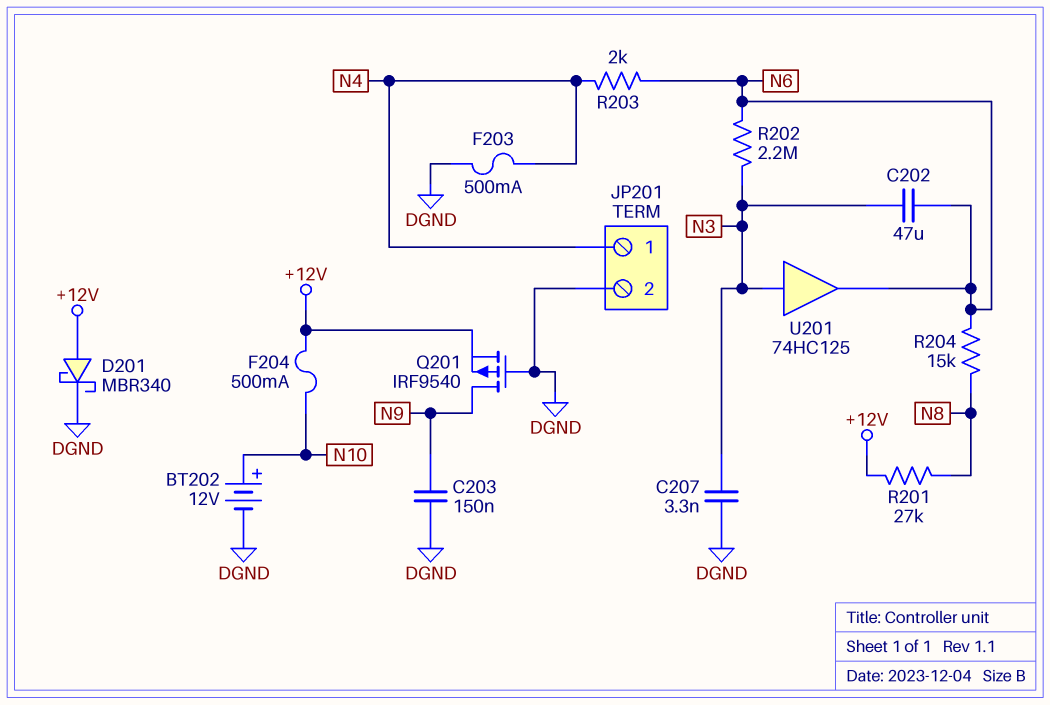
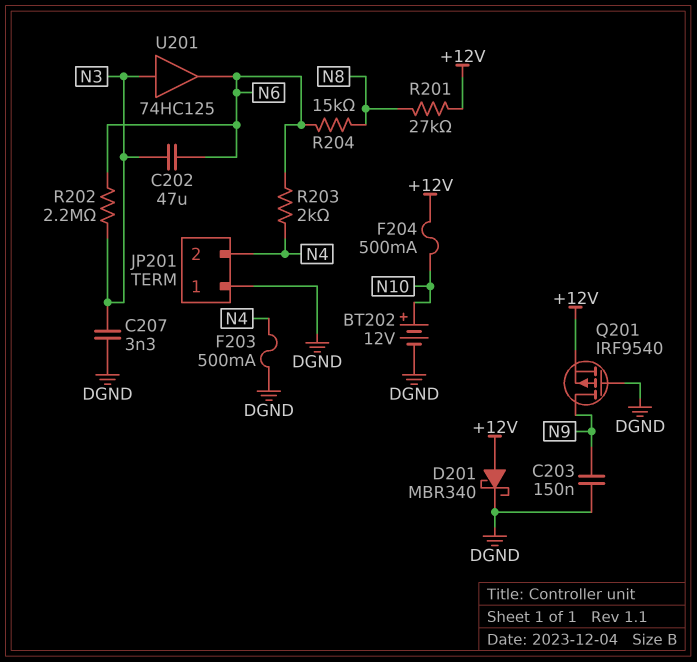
JP201 pin 1: N4 -> DGND
JP201 pin 2: DGND -> N4

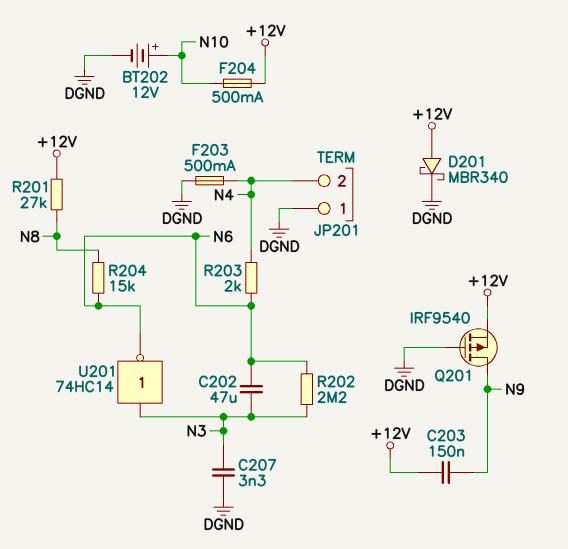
C203: 150nF (DGND, N9) -> 150nF (+12V, N9)
U201: buffer 74HC125 (in N3, out N6) -> NOT 74HC14 (in N3, out N6)

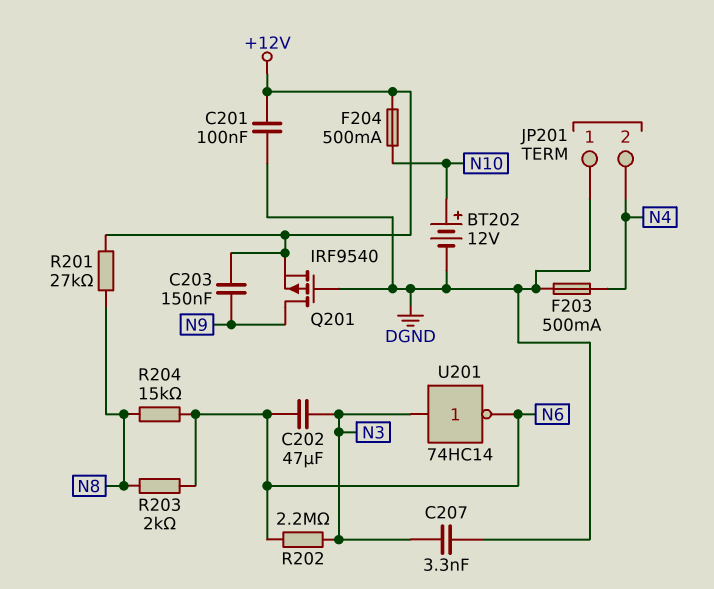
C201: none -> 100nF (+12V, DGND)
D201: schottky MBR340 (A +12V, K DGND) -> none
R203: 2k (N4, N6) -> 2k (N6, N8)

